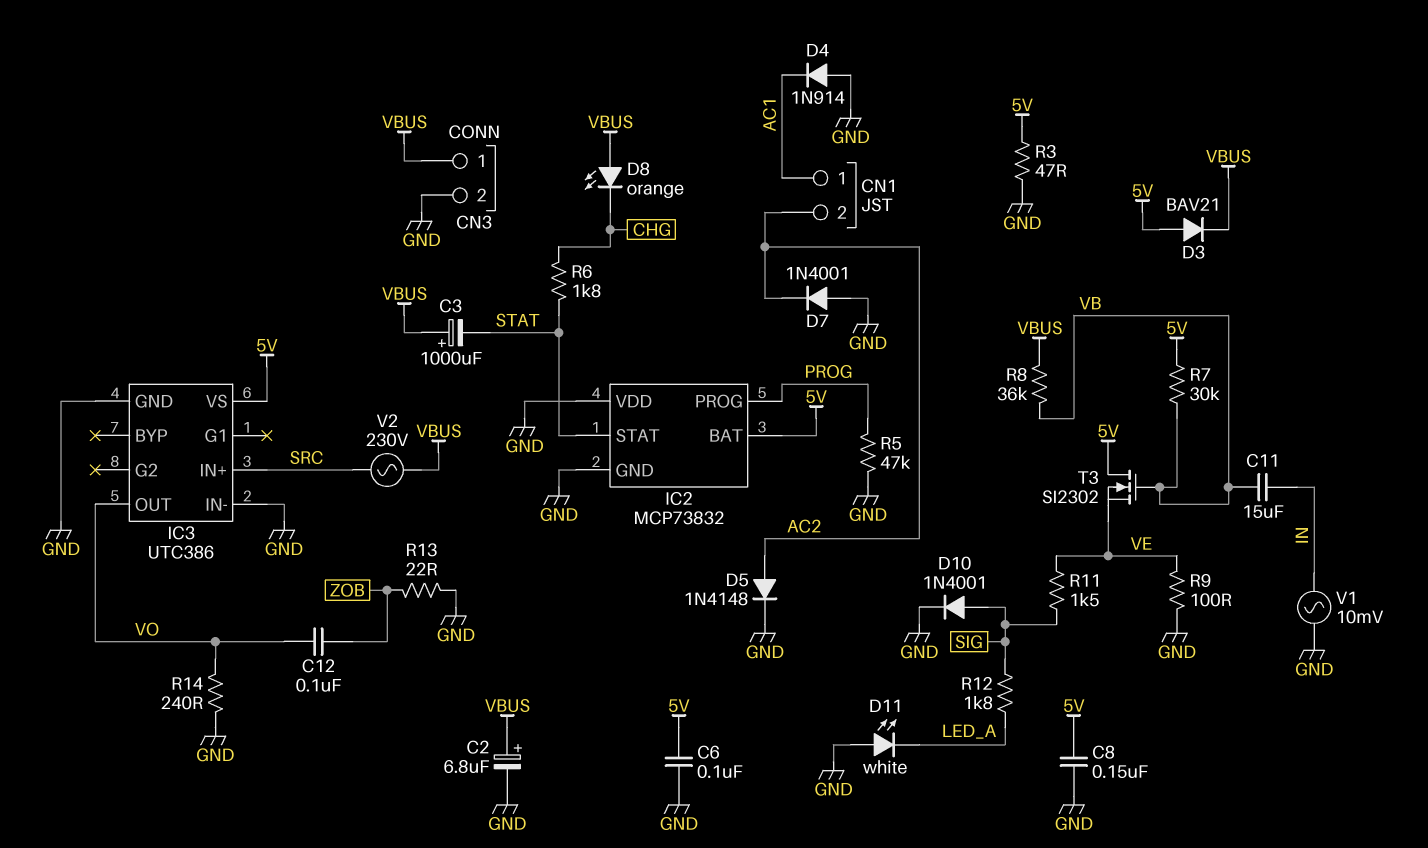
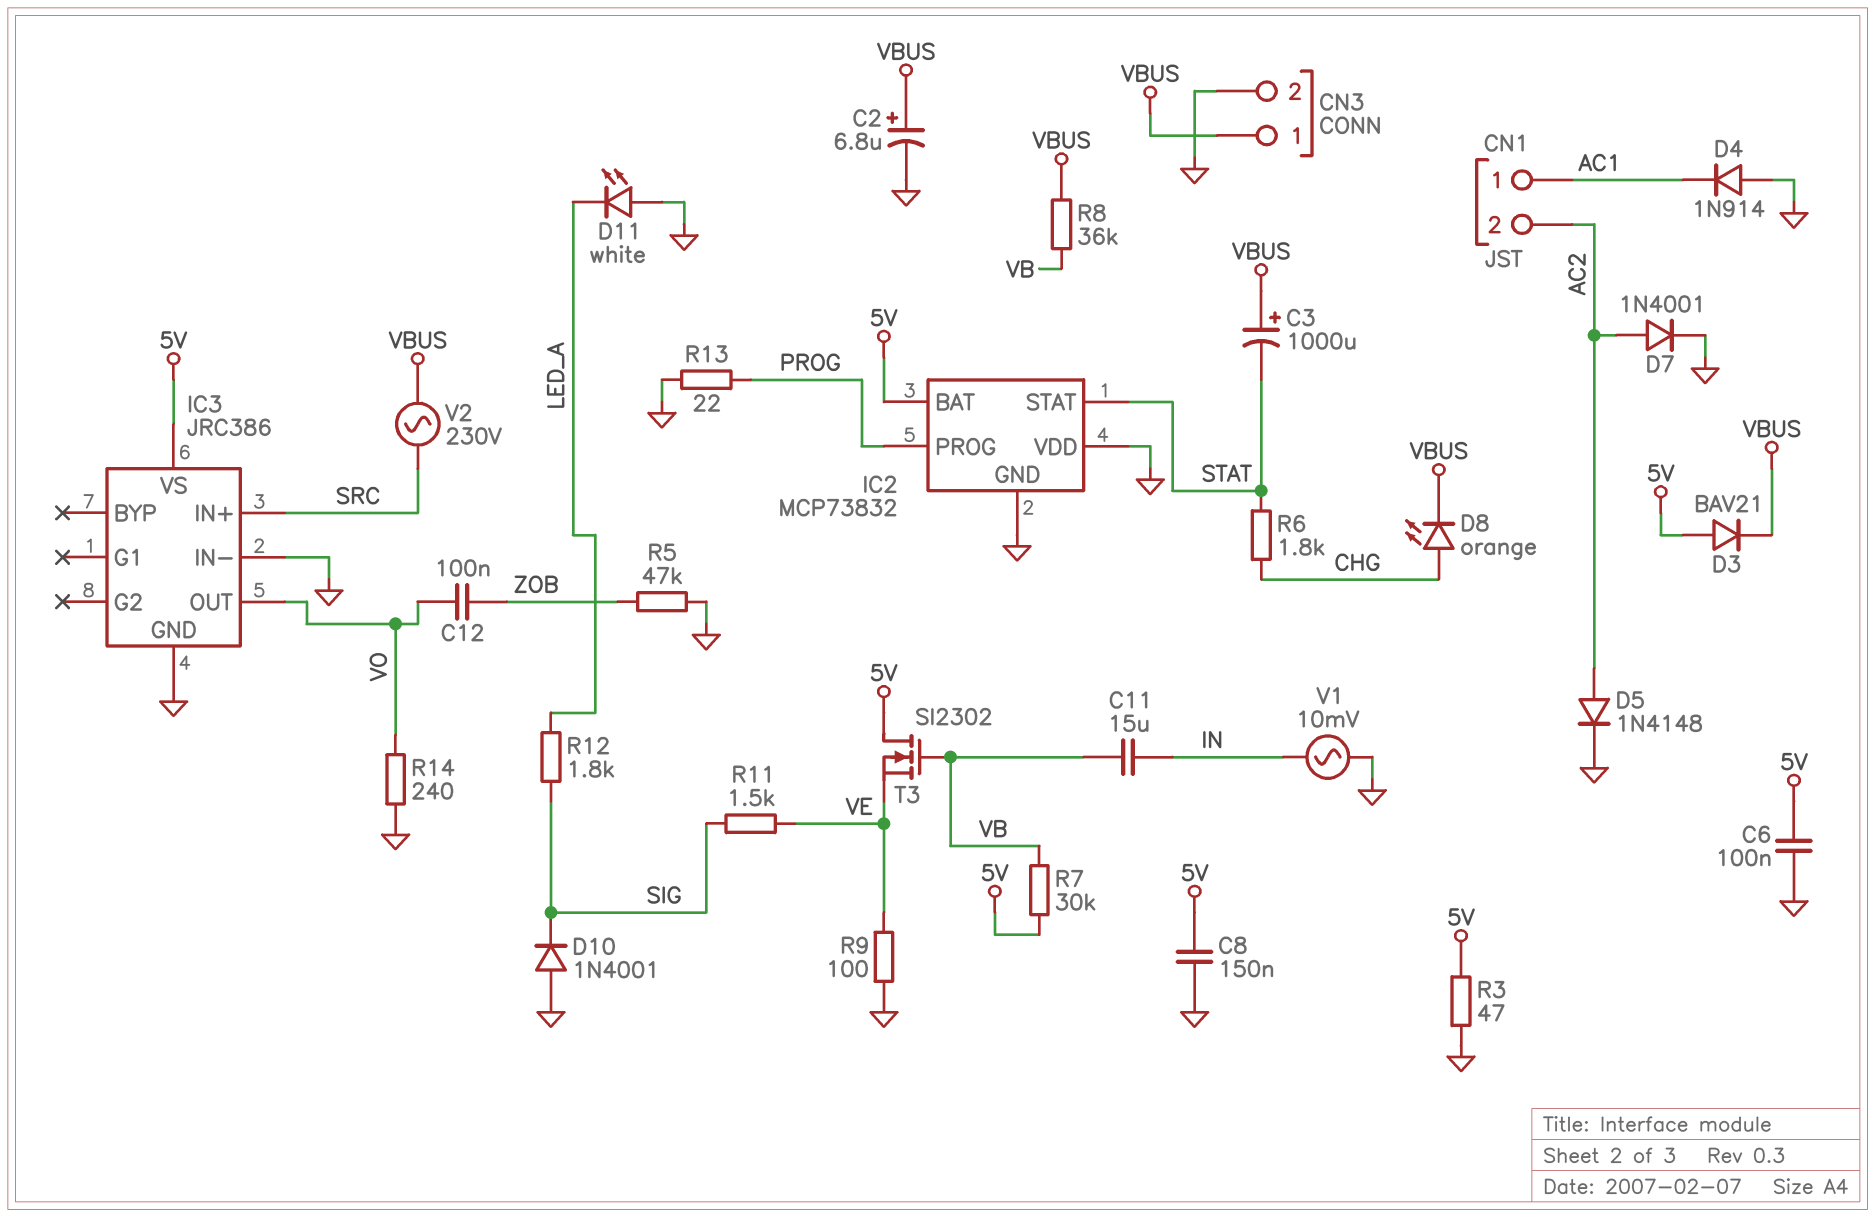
D7: diode 1N4001 (A GND, K AC2) -> diode 1N4001 (A AC2, K GND)
D8: LED orange (A VBUS, K CHG) -> LED orange (A CHG, K VBUS)
D10: diode 1N4001 (A SIG, K GND) -> diode 1N4001 (A GND, K SIG)
IC3: UTC386 -> JRC386
R5: 47k (GND, PROG) -> 47k (GND, ZOB)
R13: 22 (GND, ZOB) -> 22 (GND, PROG)

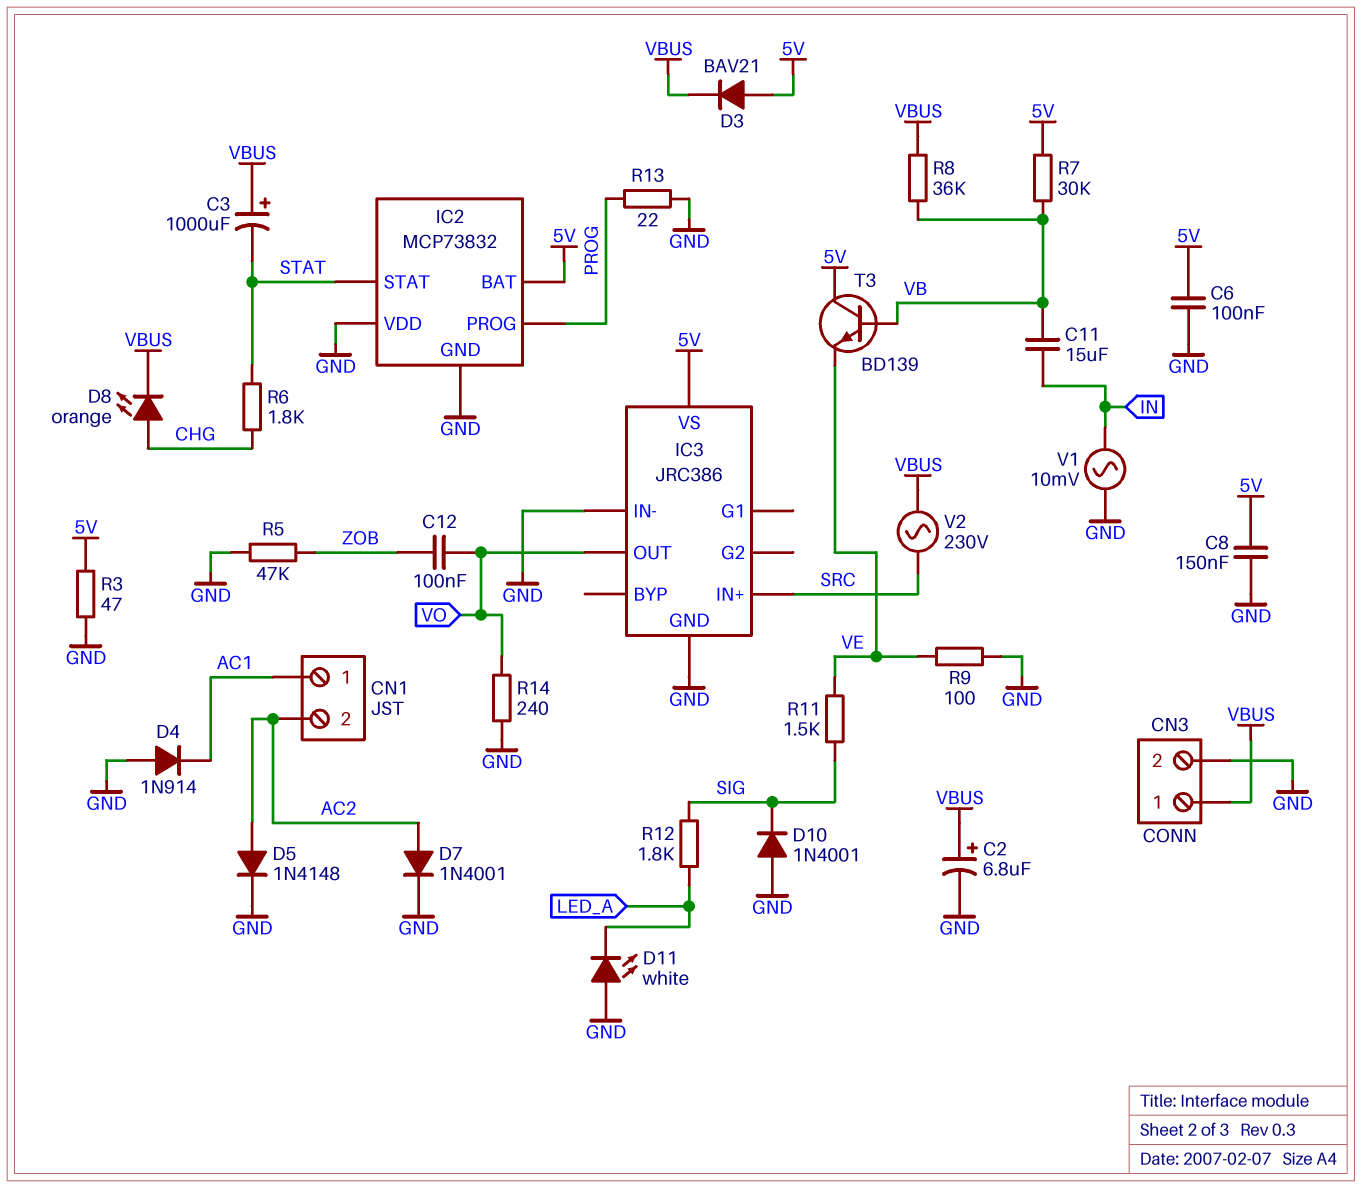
T3: NMOS SI2302 (G VB, D 5V, S VE) -> NPN BD139 (B VB, C 5V, E VE)

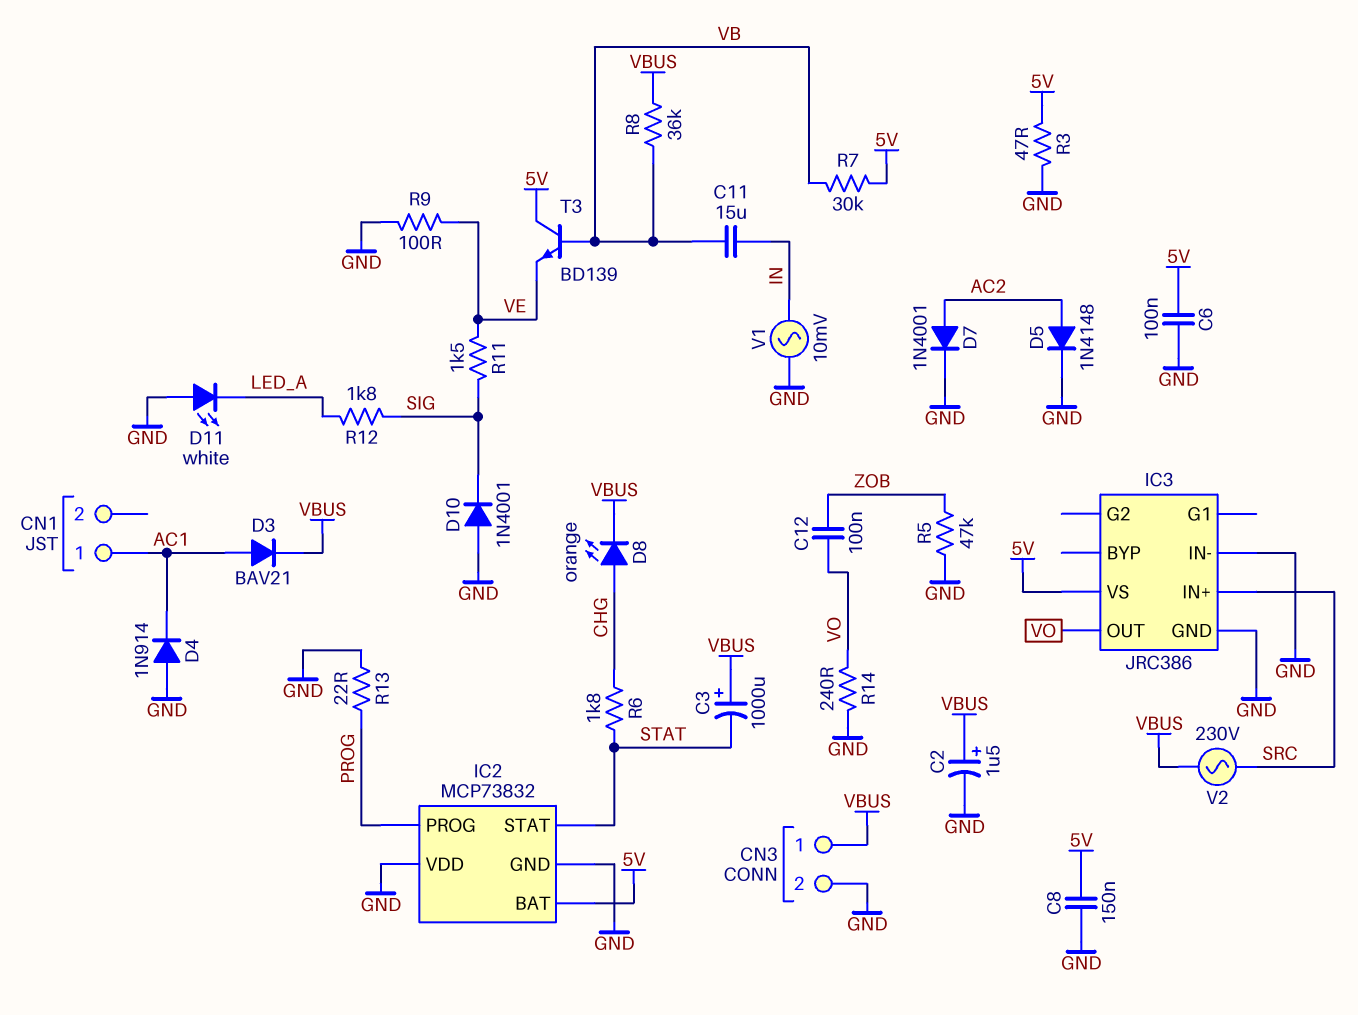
C2: 6.8uF (plus VBUS, minus GND) -> 1.5uF (plus VBUS, minus GND)
CN1 pin 2: AC2 -> none
D3: diode BAV21 (A 5V, K VBUS) -> diode BAV21 (A AC1, K VBUS)

